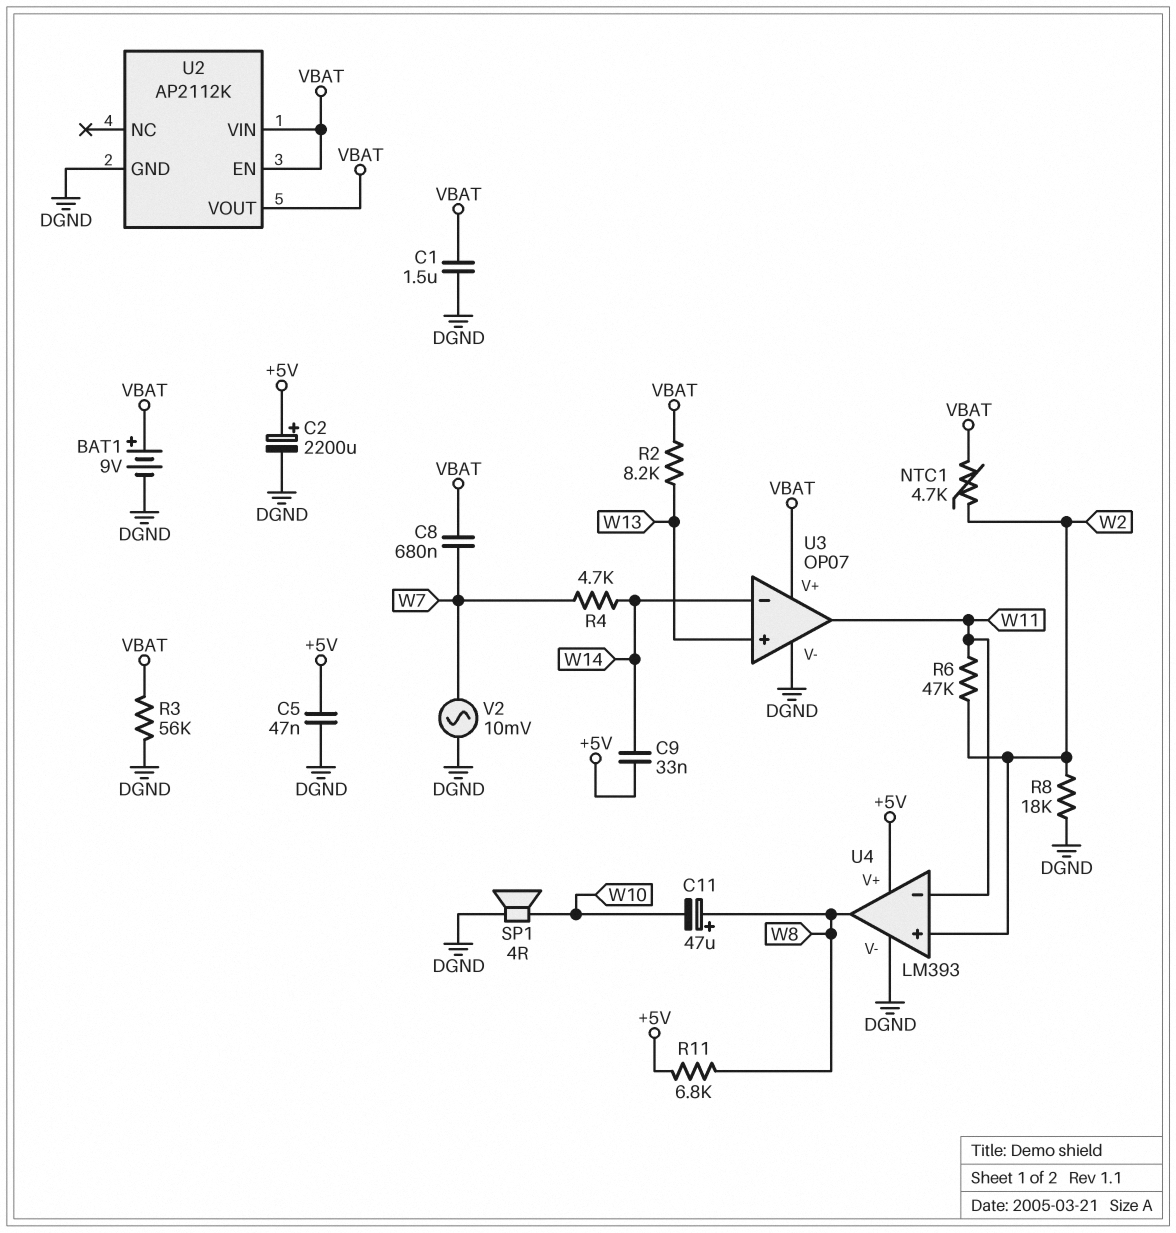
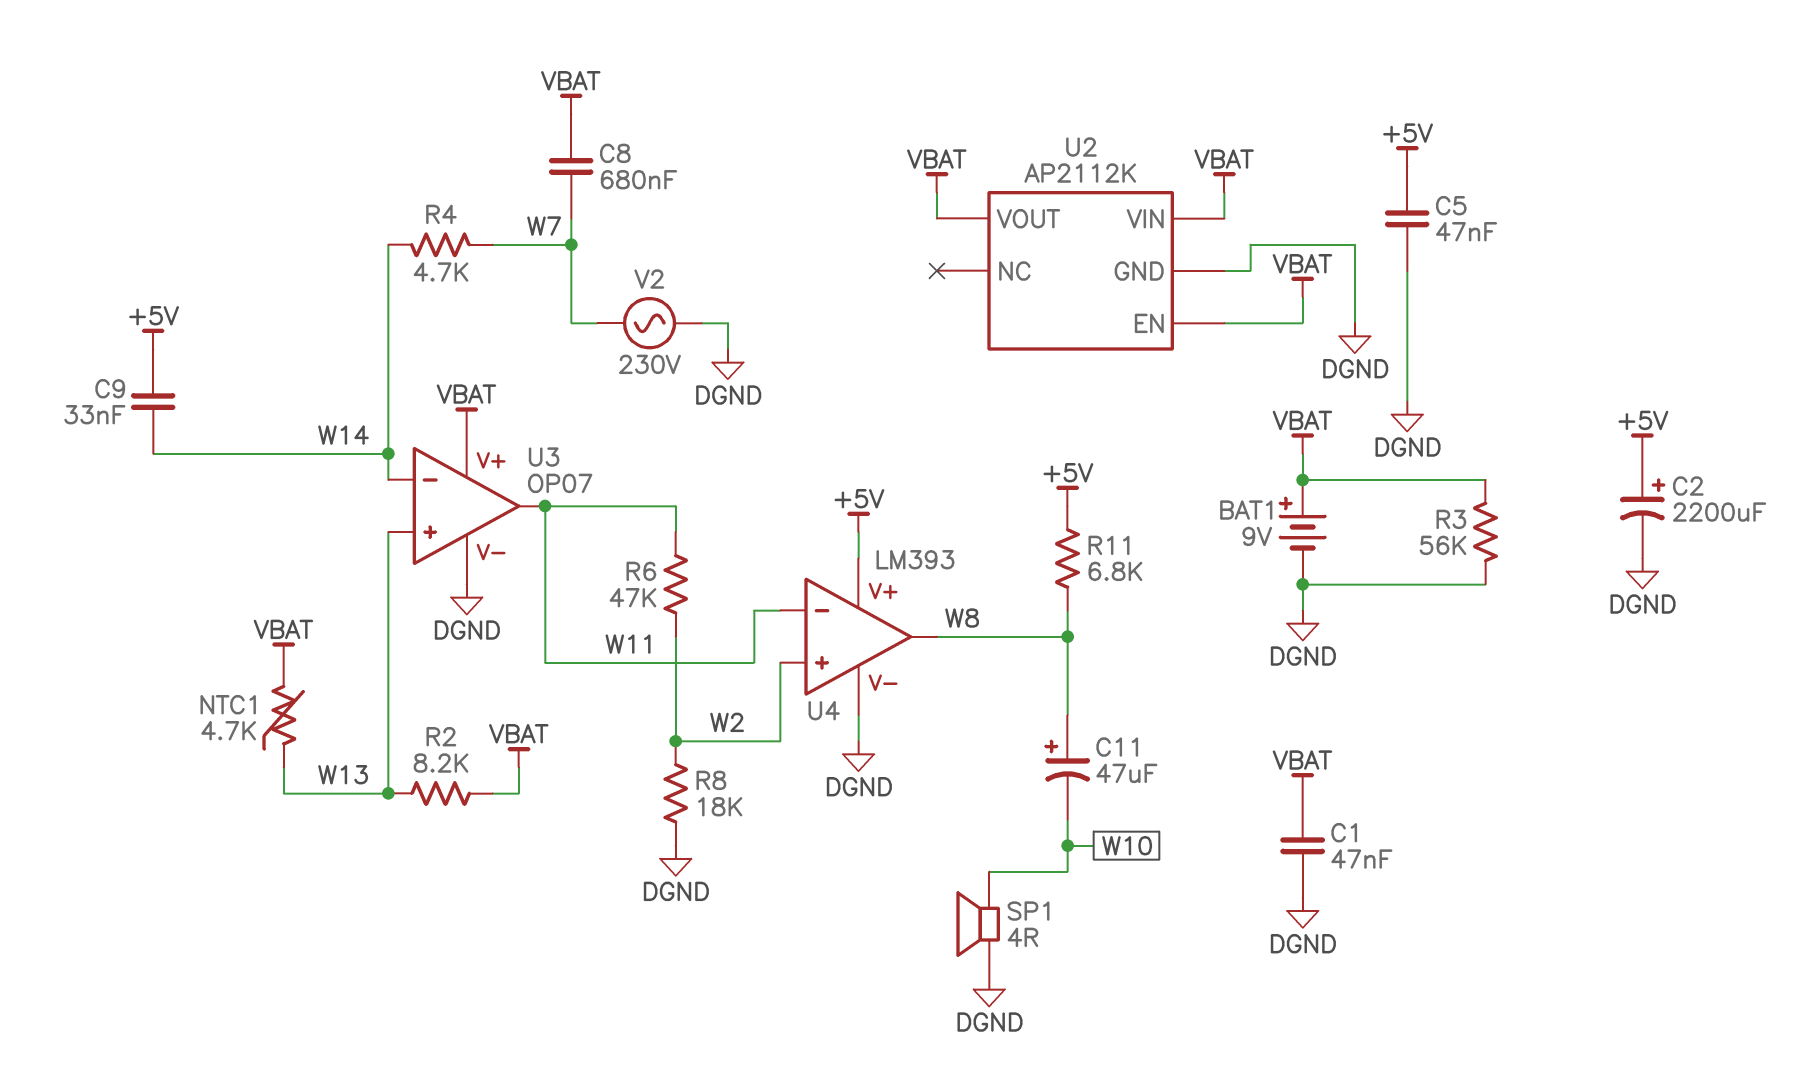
C1: 1.5uF (DGND, VBAT) -> 47nF (DGND, VBAT)
NTC1: 4.7k (VBAT, W2) -> 4.7k (VBAT, W13)
V2: AC 10mV (DGND, W7) -> AC 230V (DGND, W7)

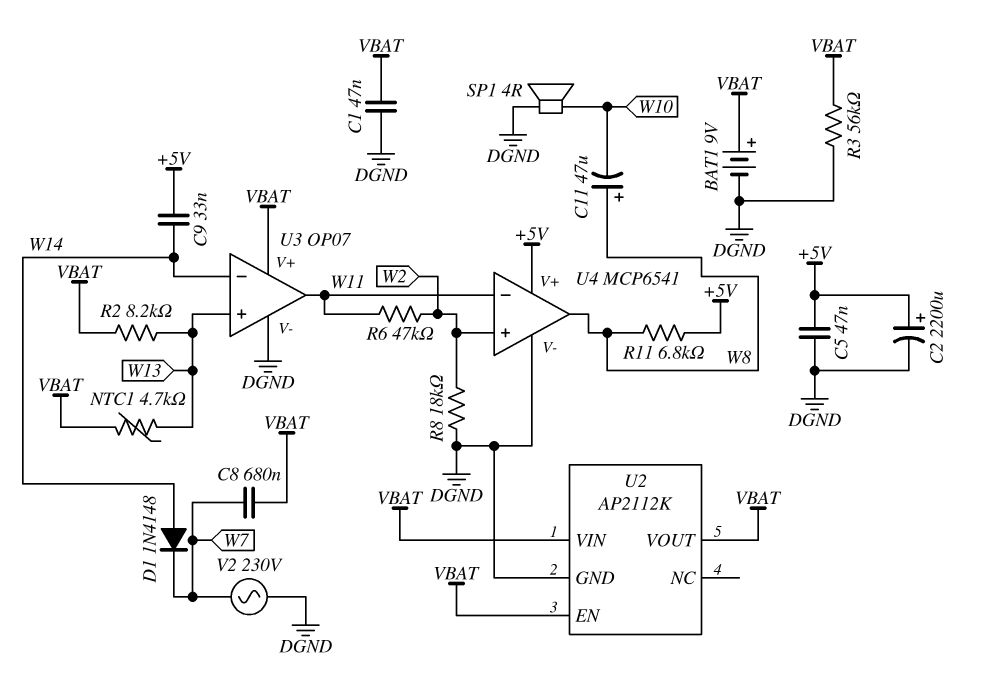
D1: none -> diode 1N4148 (A W14, K W7)
R4: 4.7k (W7, W14) -> none
U4: LM393 -> MCP6541

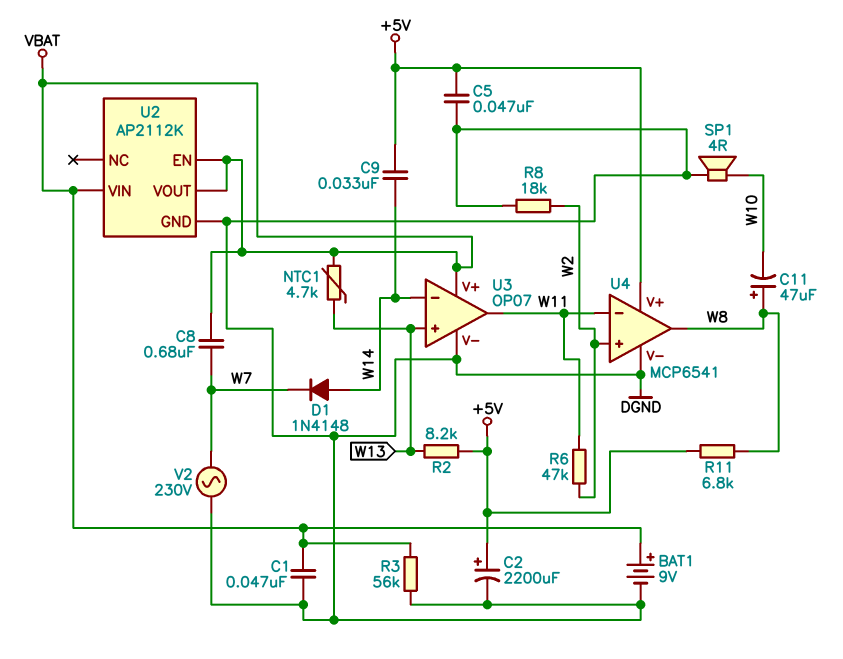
R2: 8.2k (VBAT, W13) -> 8.2k (+5V, W13)

